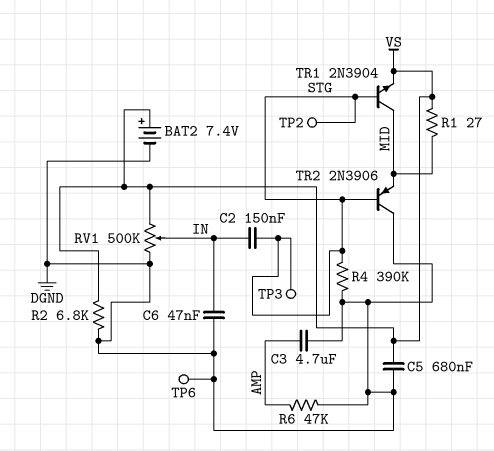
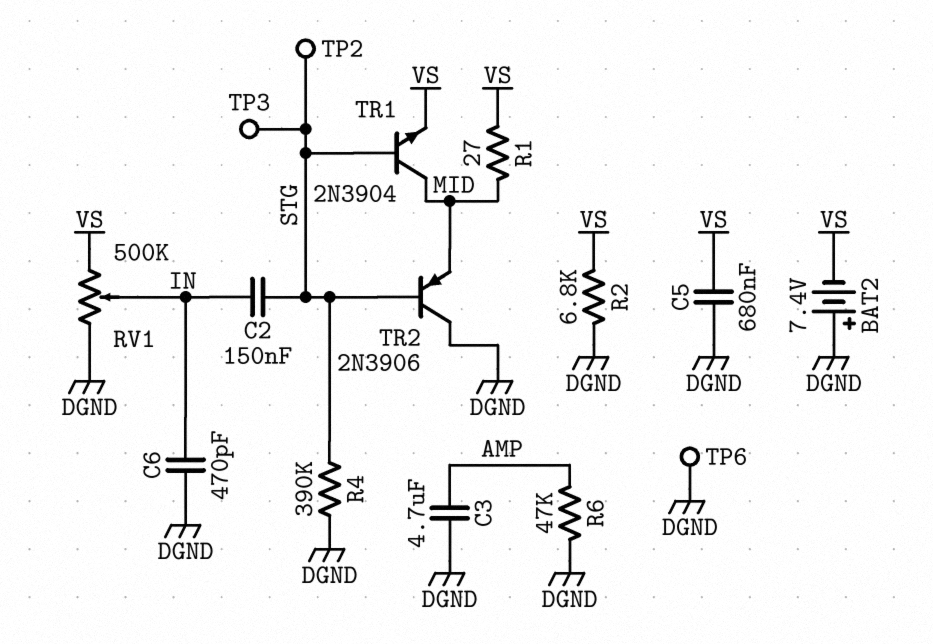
BAT2: 7.4V (plus VS, minus DGND) -> 7.4V (plus DGND, minus VS)
C6: 47nF (DGND, IN) -> 470pF (DGND, IN)

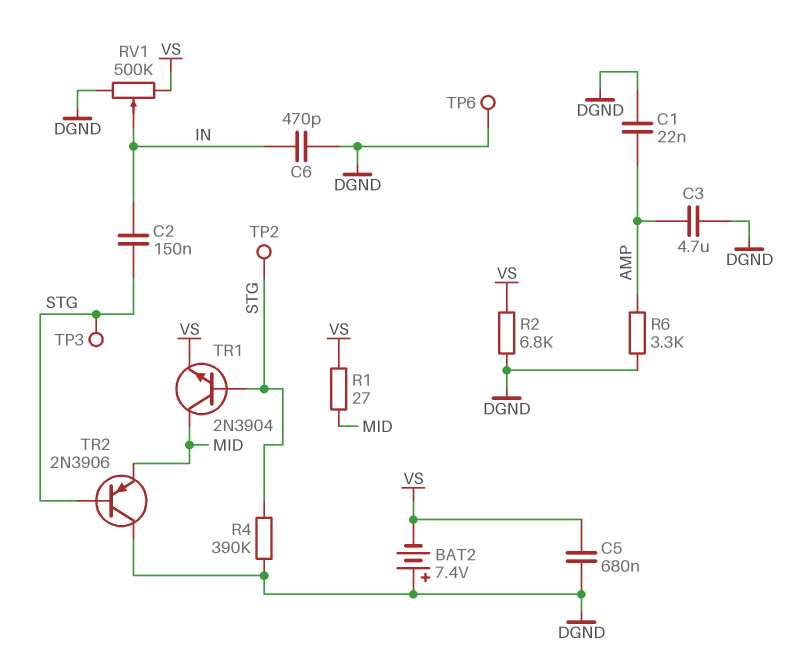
C1: none -> 22nF (AMP, DGND)
R6: 47k (AMP, DGND) -> 3.3k (AMP, DGND)

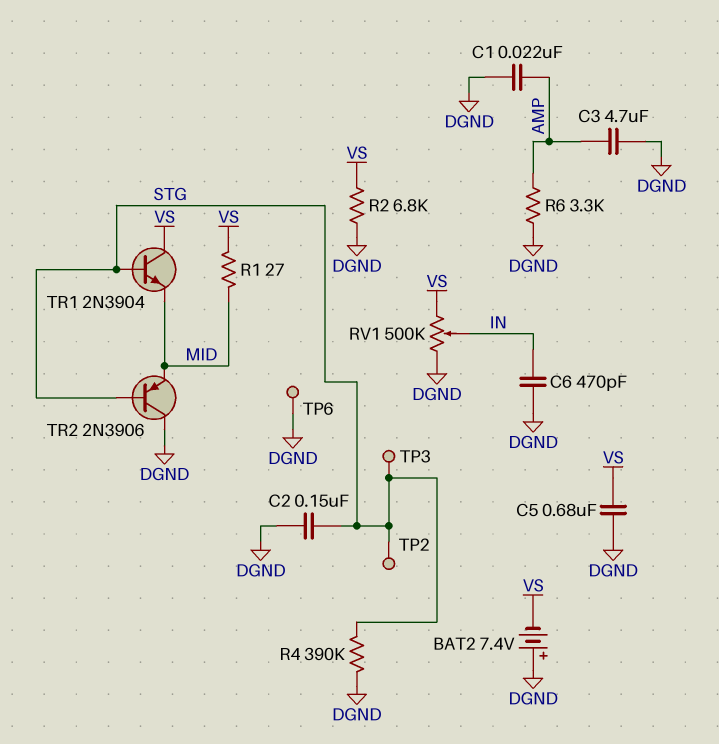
C2: 150nF (IN, STG) -> 150nF (DGND, STG)
TR1: NPN 2N3904 (B STG, C MID, E VS) -> NPN 2N3904 (B STG, C VS, E MID)

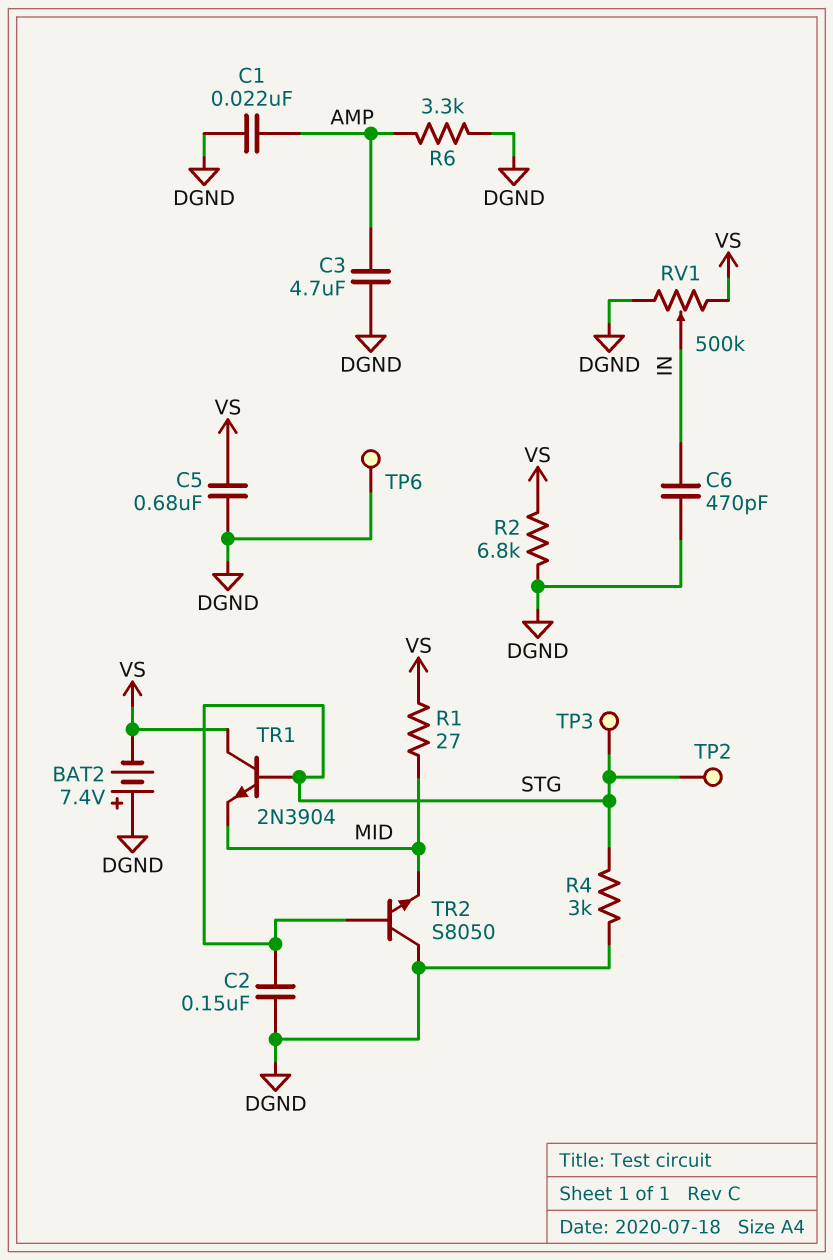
R4: 390k (DGND, STG) -> 3k (DGND, STG)
TR2: PNP 2N3906 (B STG, C DGND, E MID) -> NPN S8050 (B STG, C DGND, E MID)

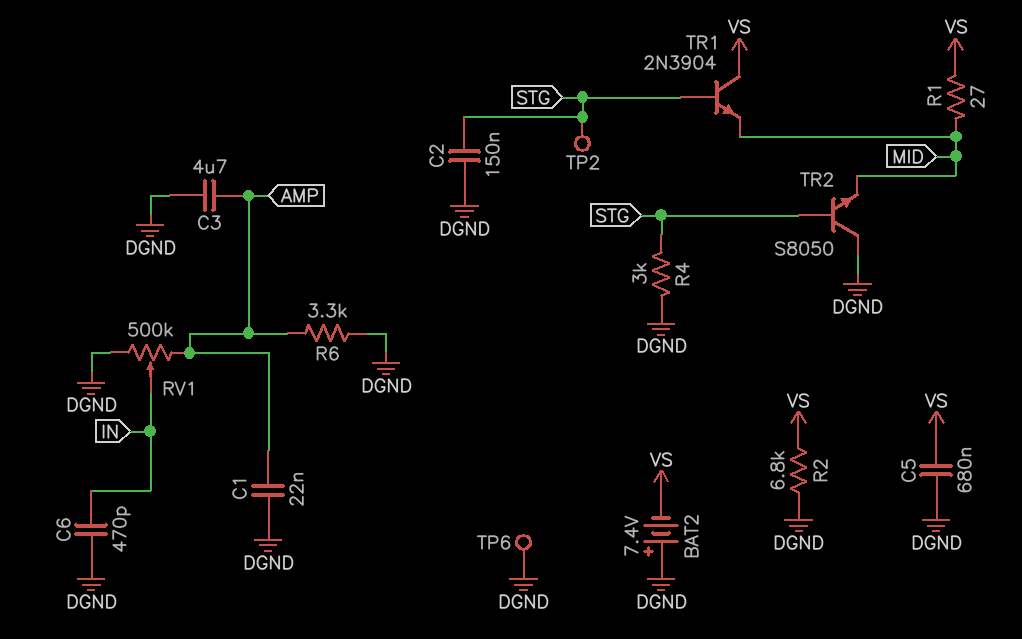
RV1: 500k (DGND, VS, wiper IN) -> 500k (AMP, DGND, wiper IN)
TP3: test point (STG) -> none

